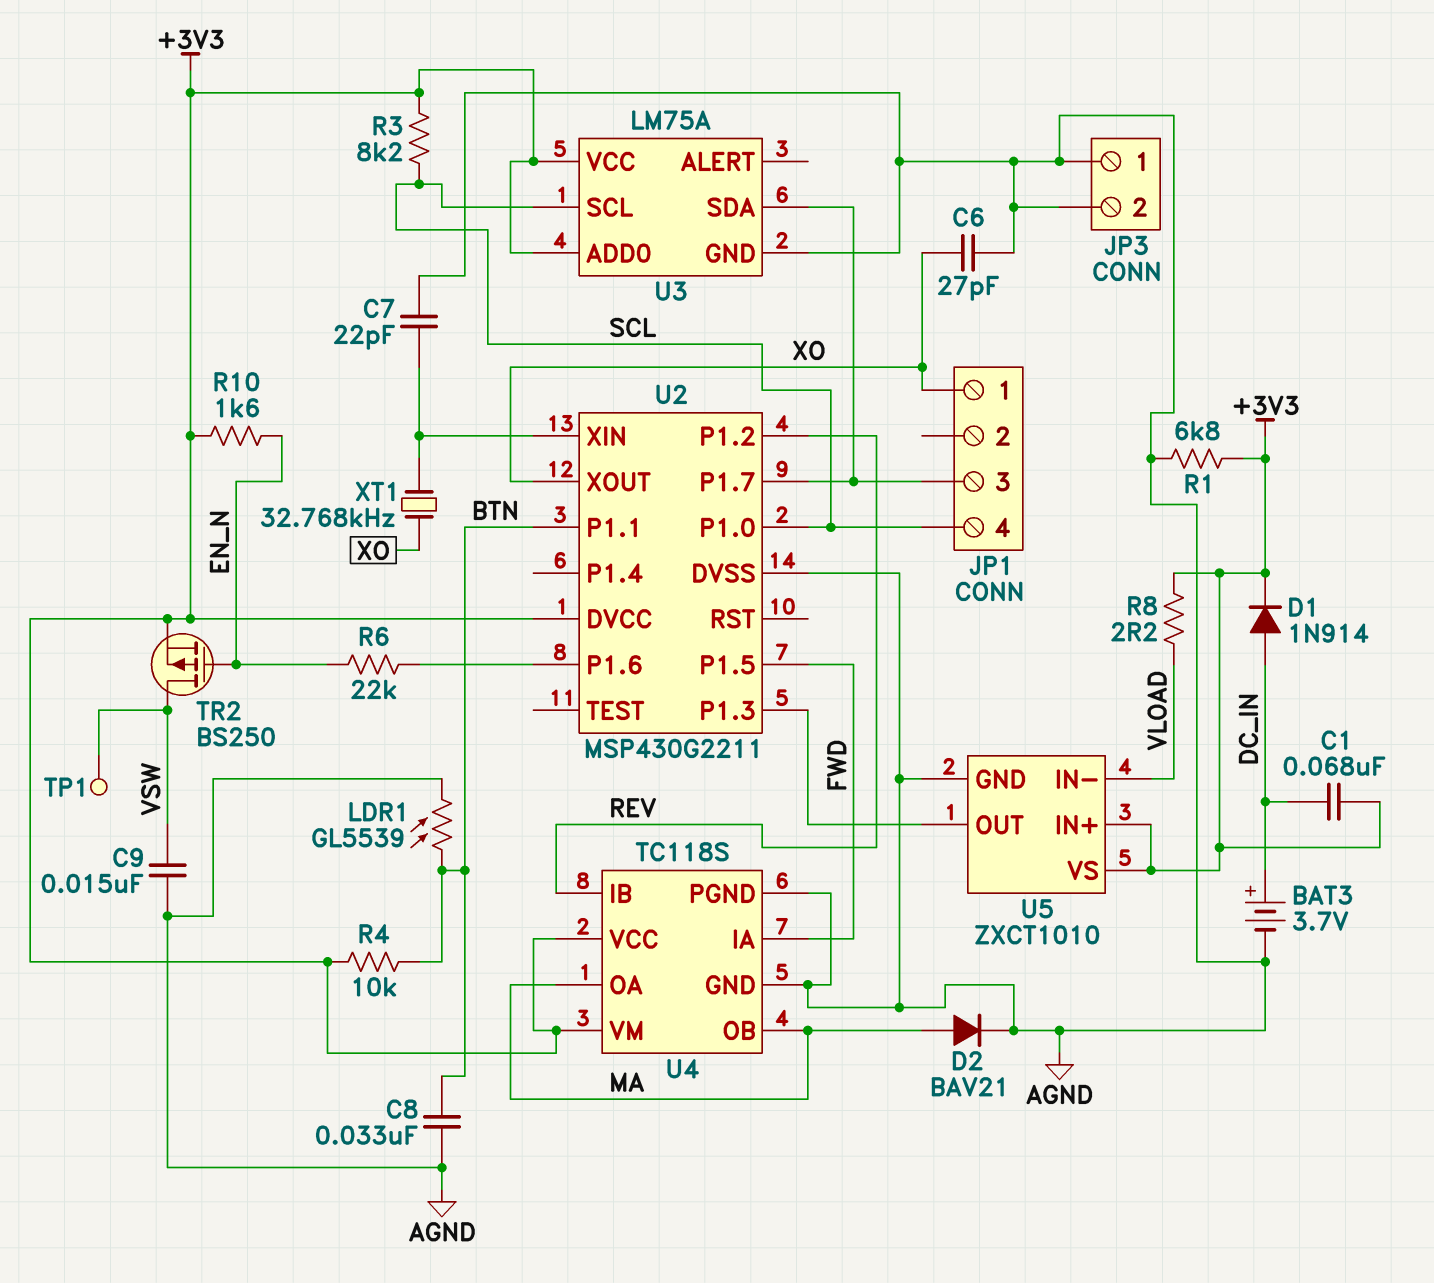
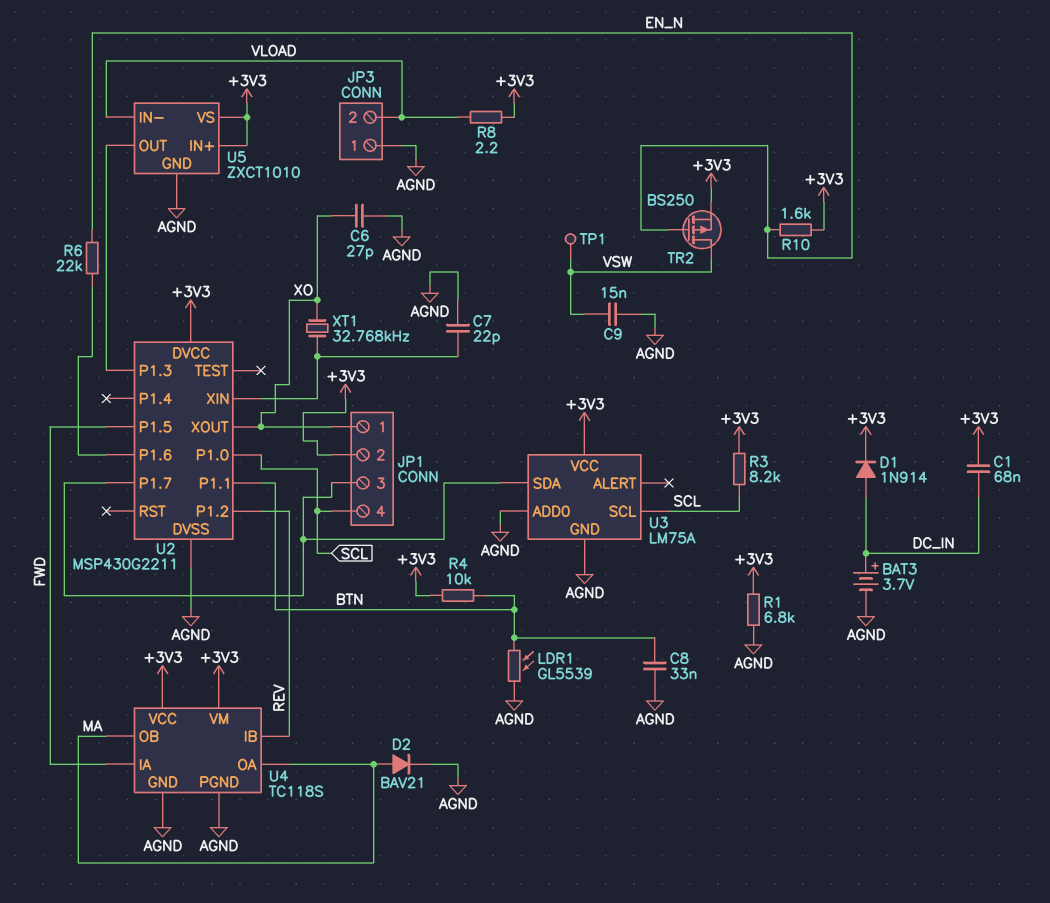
JP1 pin 2: none -> +3V3
JP3 pin 2: AGND -> VLOAD
U3 pin ADD0: +3V3 -> AGND

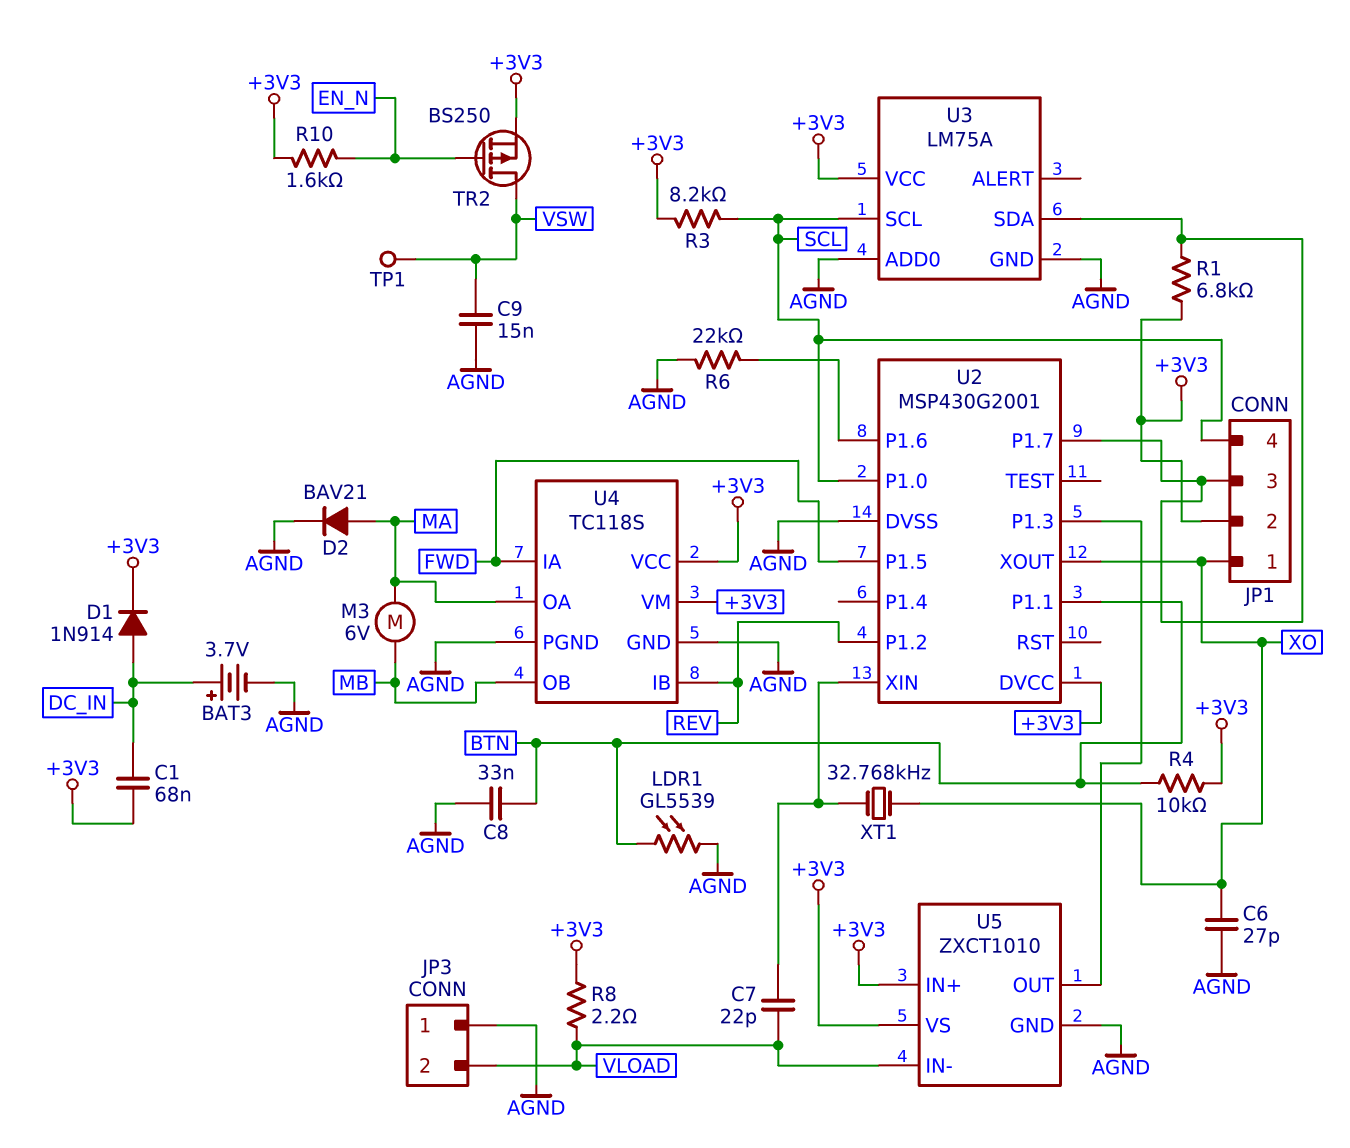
C7: 22pF (AGND, U2/XIN) -> 22pF (U2/XIN, VLOAD)
M3: none -> motor 6V (MA, MB)
R1: 6.8k (+3V3, AGND) -> 6.8k (+3V3, JP1/3)
R6: 22k (EN_N, U2/P1.6) -> 22k (AGND, U2/P1.6)
U2: MSP430G2211 -> MSP430G2001
U4 pin OB: MA -> MB

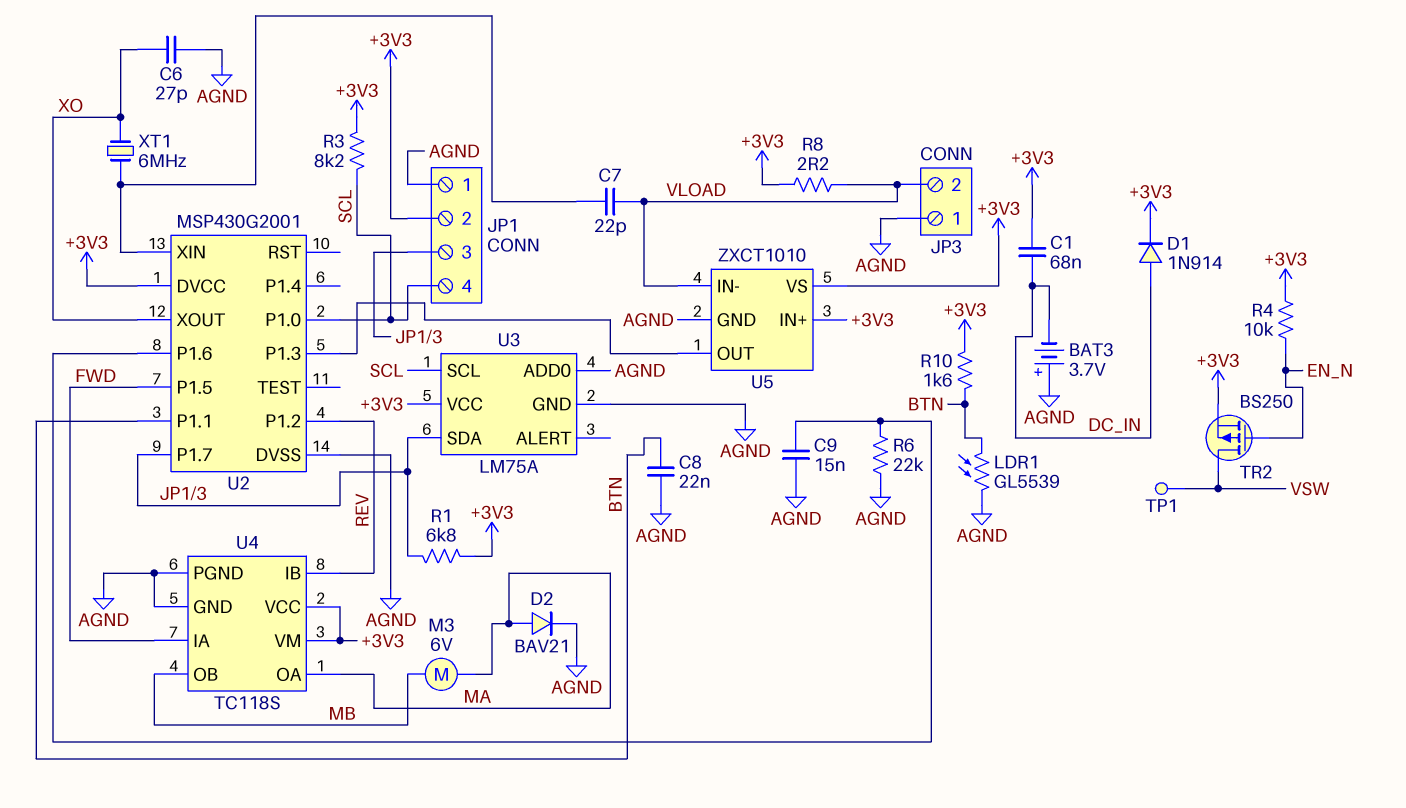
BAT3: 3.7V (plus DC_IN, minus AGND) -> 3.7V (plus AGND, minus DC_IN)
C8: 33nF (AGND, BTN) -> 22nF (AGND, BTN)
C9: 15nF (AGND, VSW) -> 15nF (AGND, U2/P1.6)
JP1 pin 1: XO -> AGND
R4: 10k (+3V3, BTN) -> 10k (+3V3, EN_N)
R10: 1.6k (+3V3, EN_N) -> 1.6k (+3V3, BTN)
XT1: 32.768kHz (U2/XIN, XO) -> 6MHz (U2/XIN, XO)

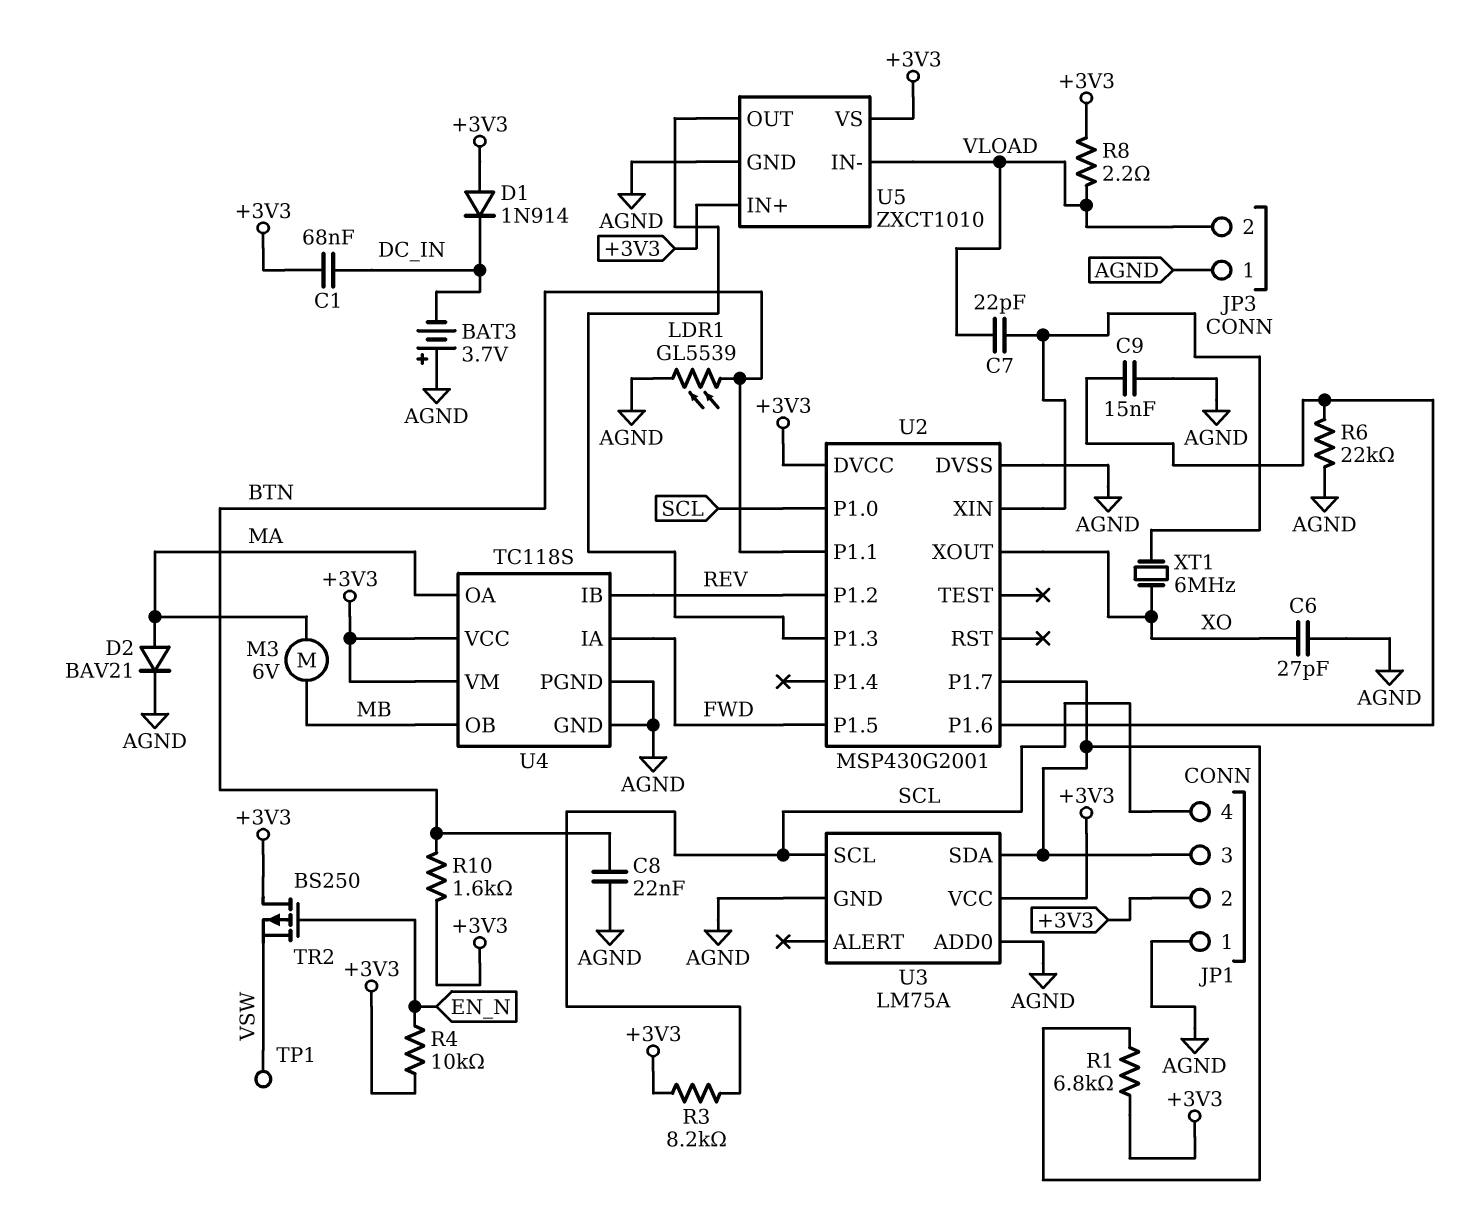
D1: diode 1N914 (A DC_IN, K +3V3) -> diode 1N914 (A +3V3, K DC_IN)
TR2: PMOS BS250 (G EN_N, D VSW, S +3V3) -> PMOS BS250 (G EN_N, D +3V3, S VSW)

